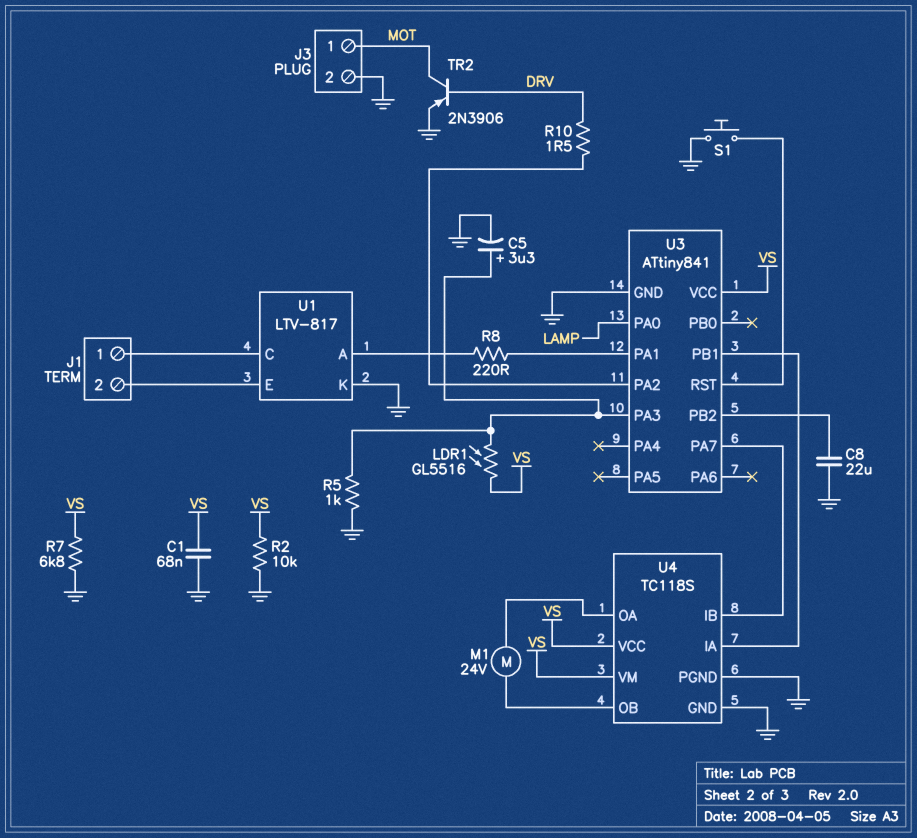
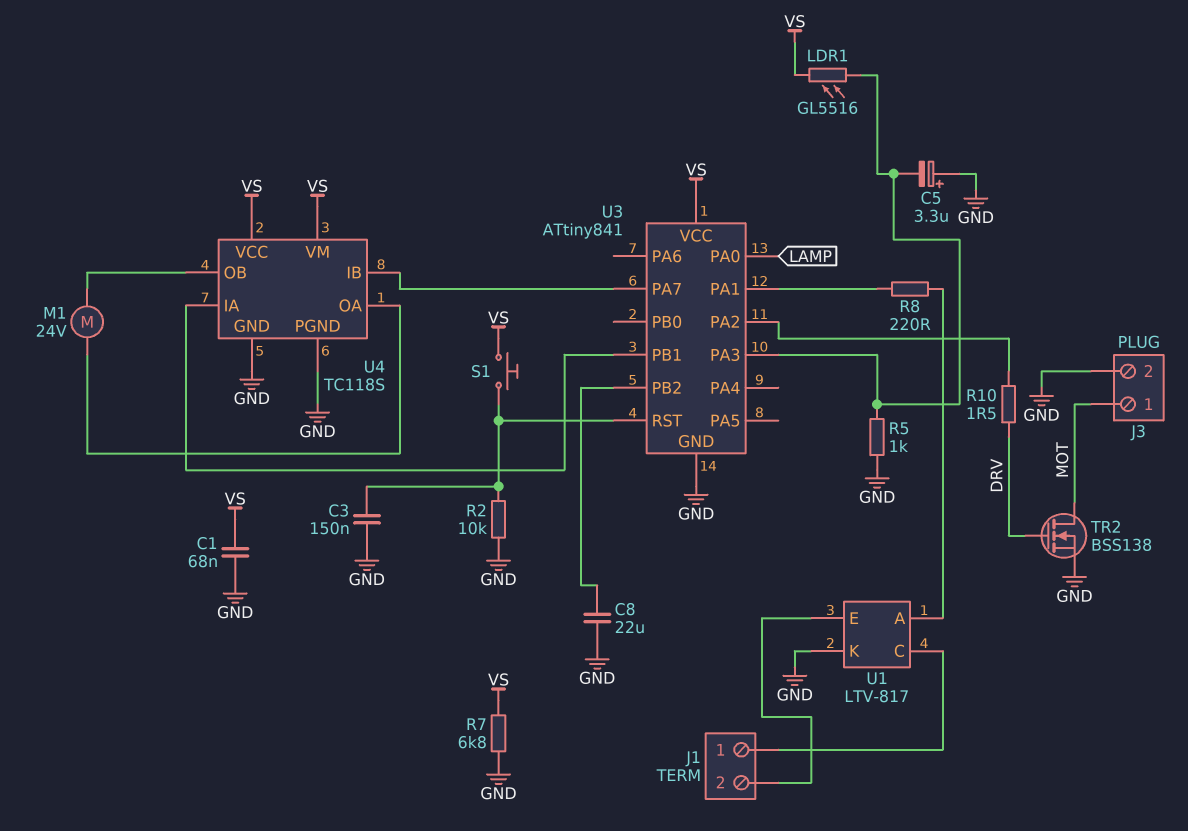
C3: none -> 150nF (GND, U3/RST)
C5: 3.3uF (plus U3/PA3, minus GND) -> 3.3uF (plus GND, minus U3/PA3)
R2: 10k (GND, VS) -> 10k (GND, U3/RST)
S1: button (GND, U3/RST) -> button (U3/RST, VS)
TR2: PNP 2N3906 (B DRV, C MOT, E GND) -> NMOS BSS138 (G DRV, D MOT, S GND)

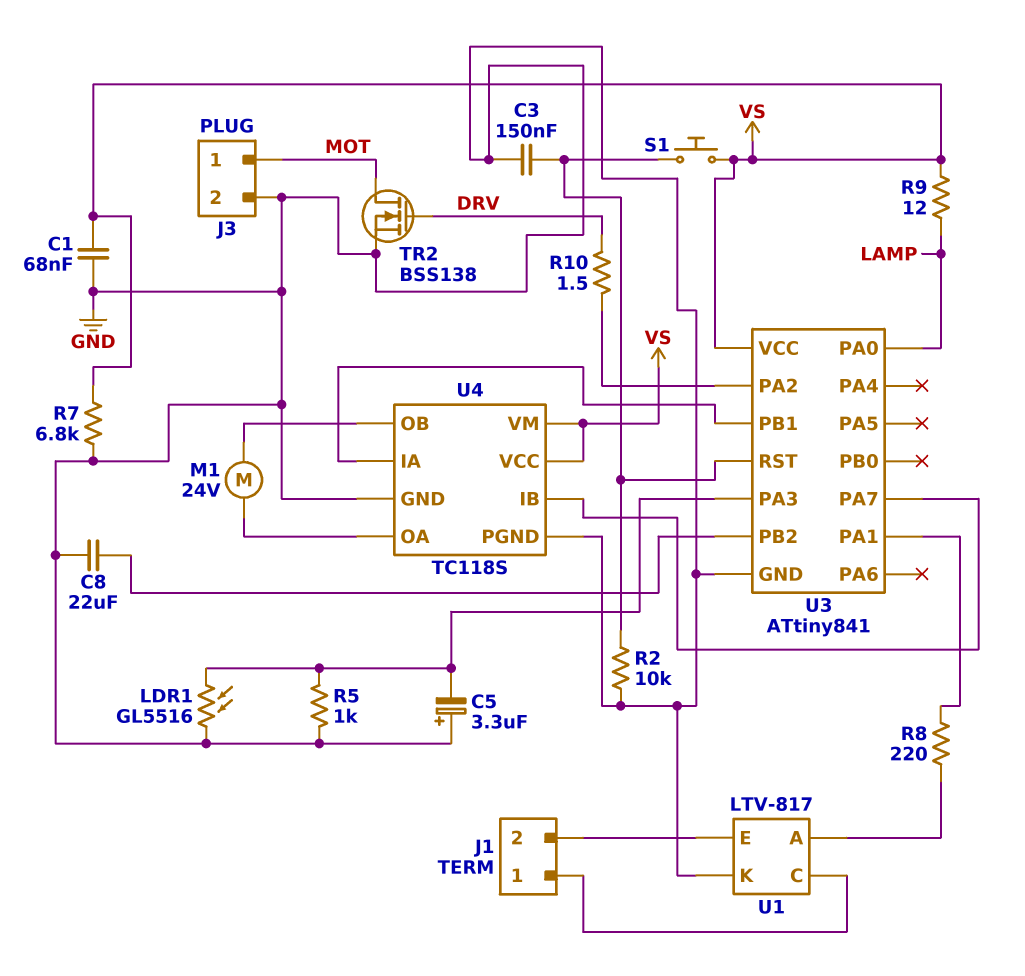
LDR1: GL5516 (U3/PA3, VS) -> GL5516 (GND, U3/PA3)
R9: none -> 12 (LAMP, VS)

